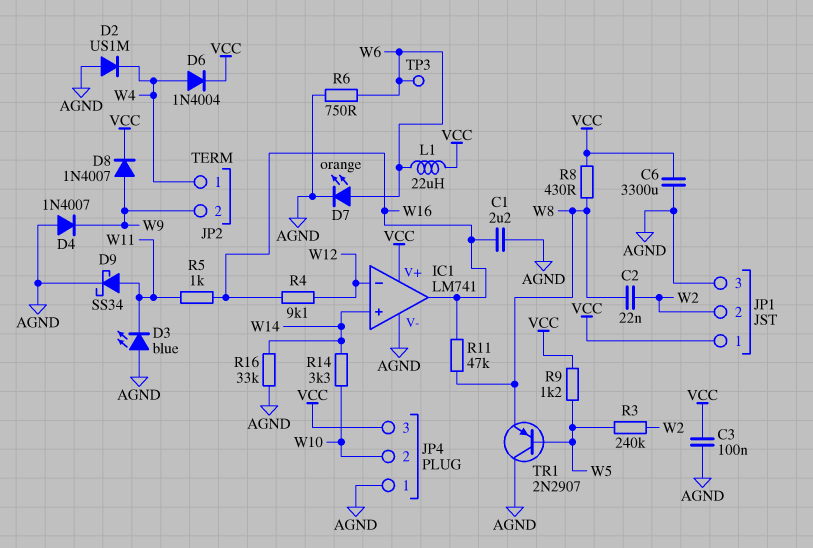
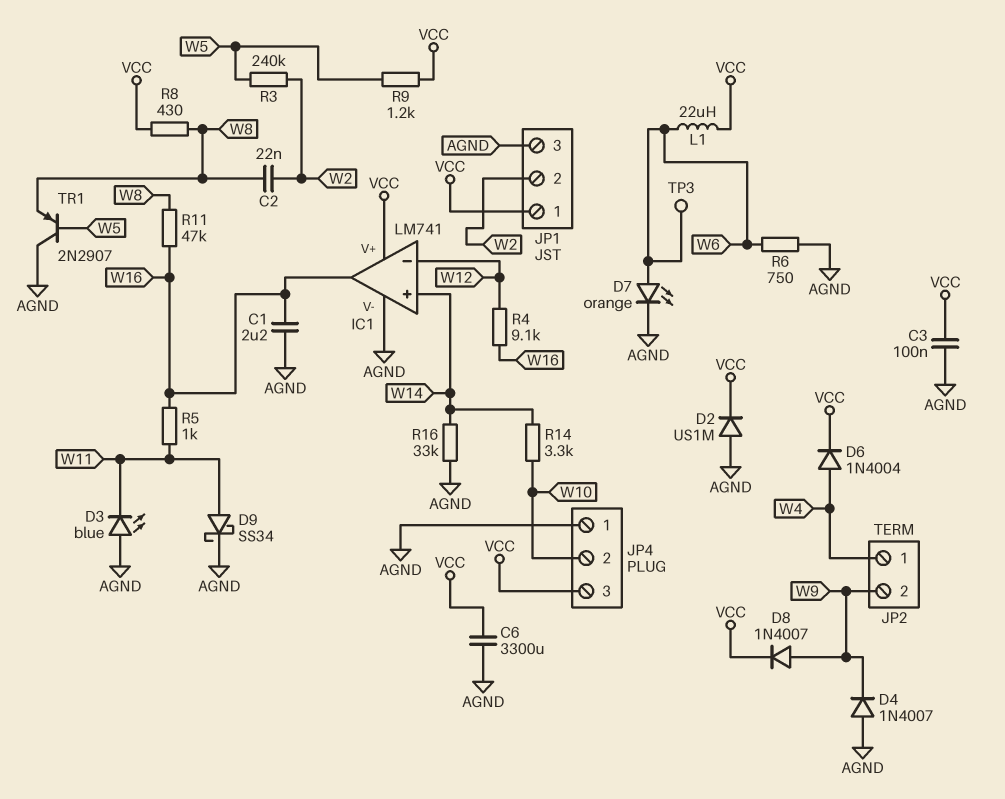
D2: diode US1M (A AGND, K W4) -> diode US1M (A AGND, K VCC)

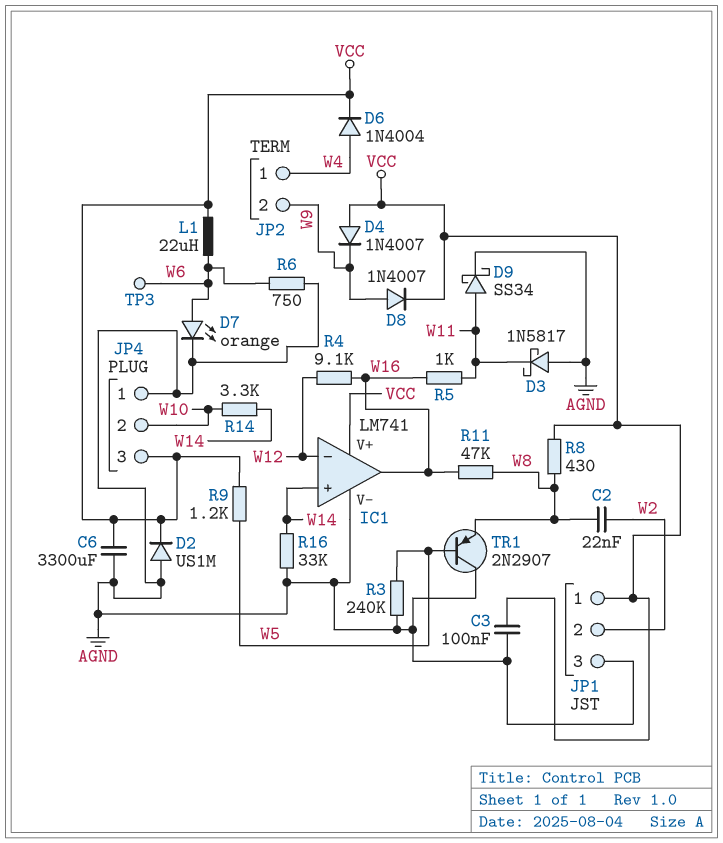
C1: 2.2uF (AGND, W16) -> none
D3: LED blue (A AGND, K W11) -> schottky 1N5817 (A AGND, K W11)
D4: diode 1N4007 (A AGND, K W9) -> diode 1N4007 (A VCC, K W9)
R3: 240k (W2, W5) -> 240k (AGND, W5)

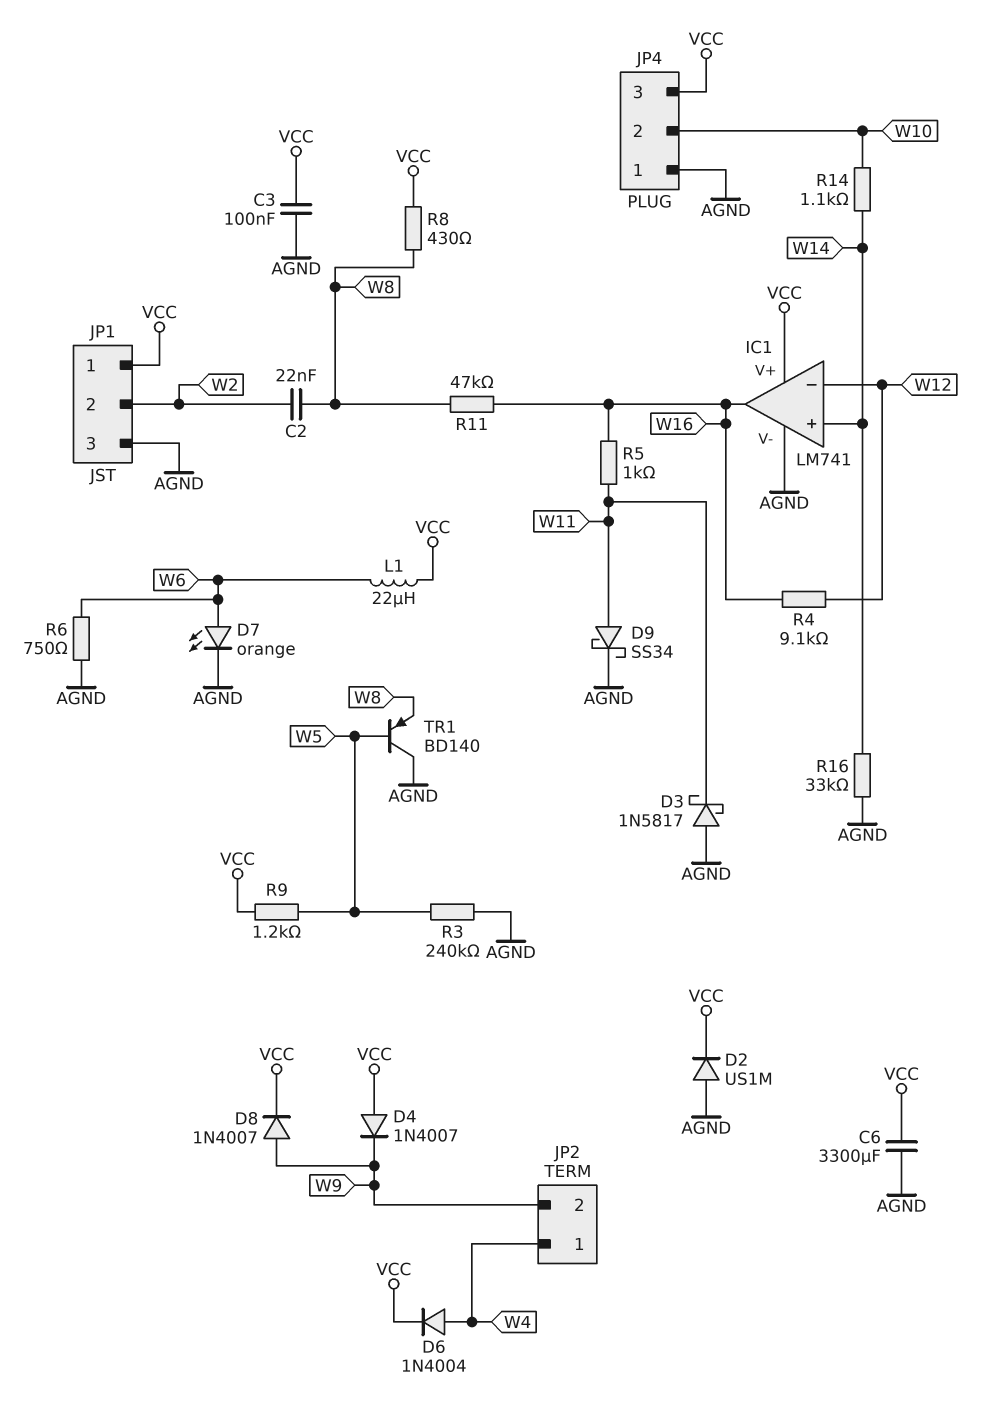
R14: 3.3k (W10, W14) -> 1.1k (W10, W14)
TP3: test point (W6) -> none
TR1: PNP 2N2907 (B W5, C AGND, E W8) -> PNP BD140 (B W5, C AGND, E W8)

